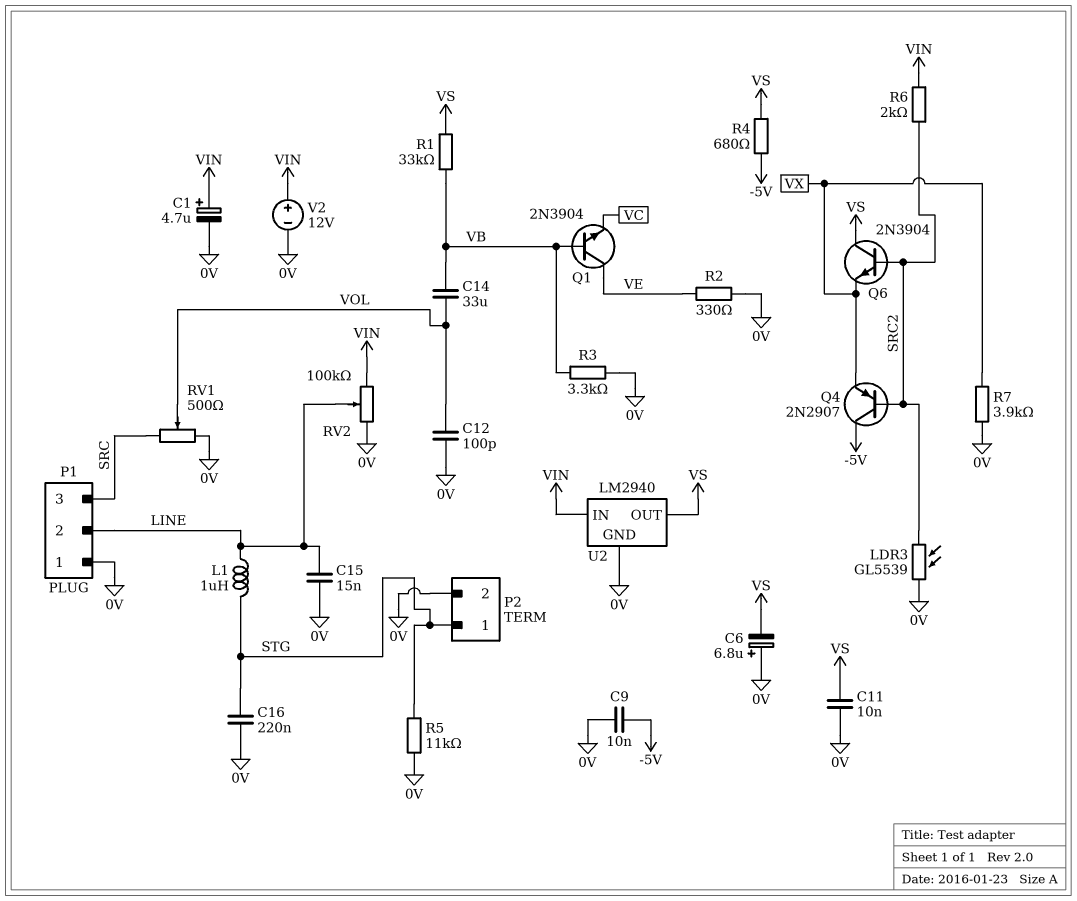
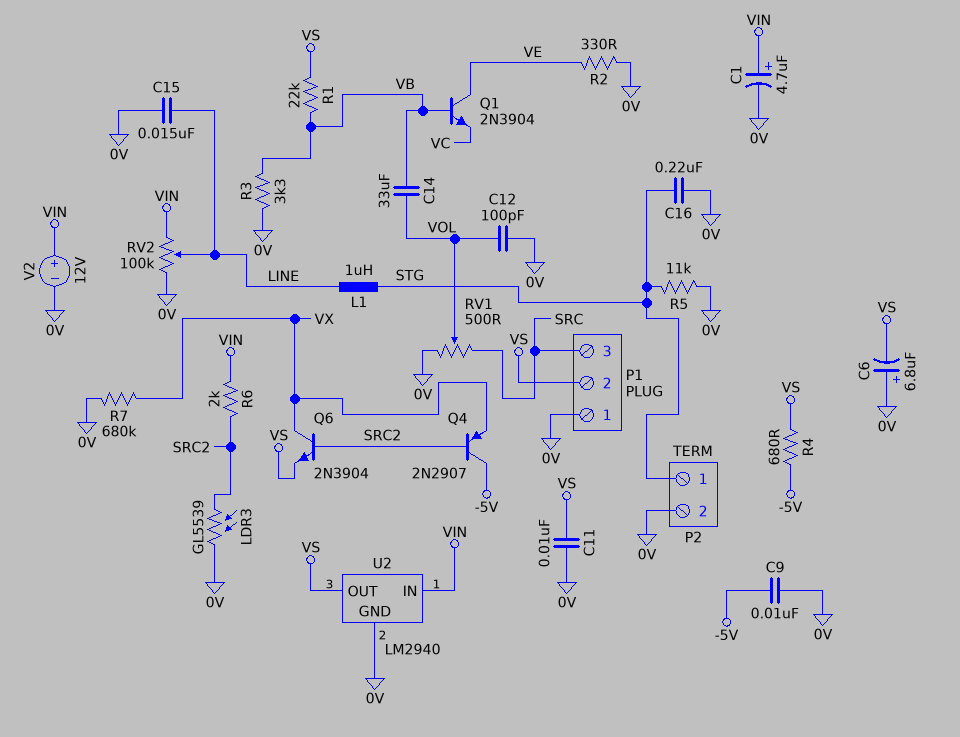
P1 pin 2: LINE -> VS
Q6: NPN 2N3904 (B SRC2, C VS, E VX) -> NPN 2N3904 (B SRC2, C VX, E VS)
R1: 33k (VB, VS) -> 22k (VB, VS)
R7: 3.9k (0V, VX) -> 680k (0V, VX)

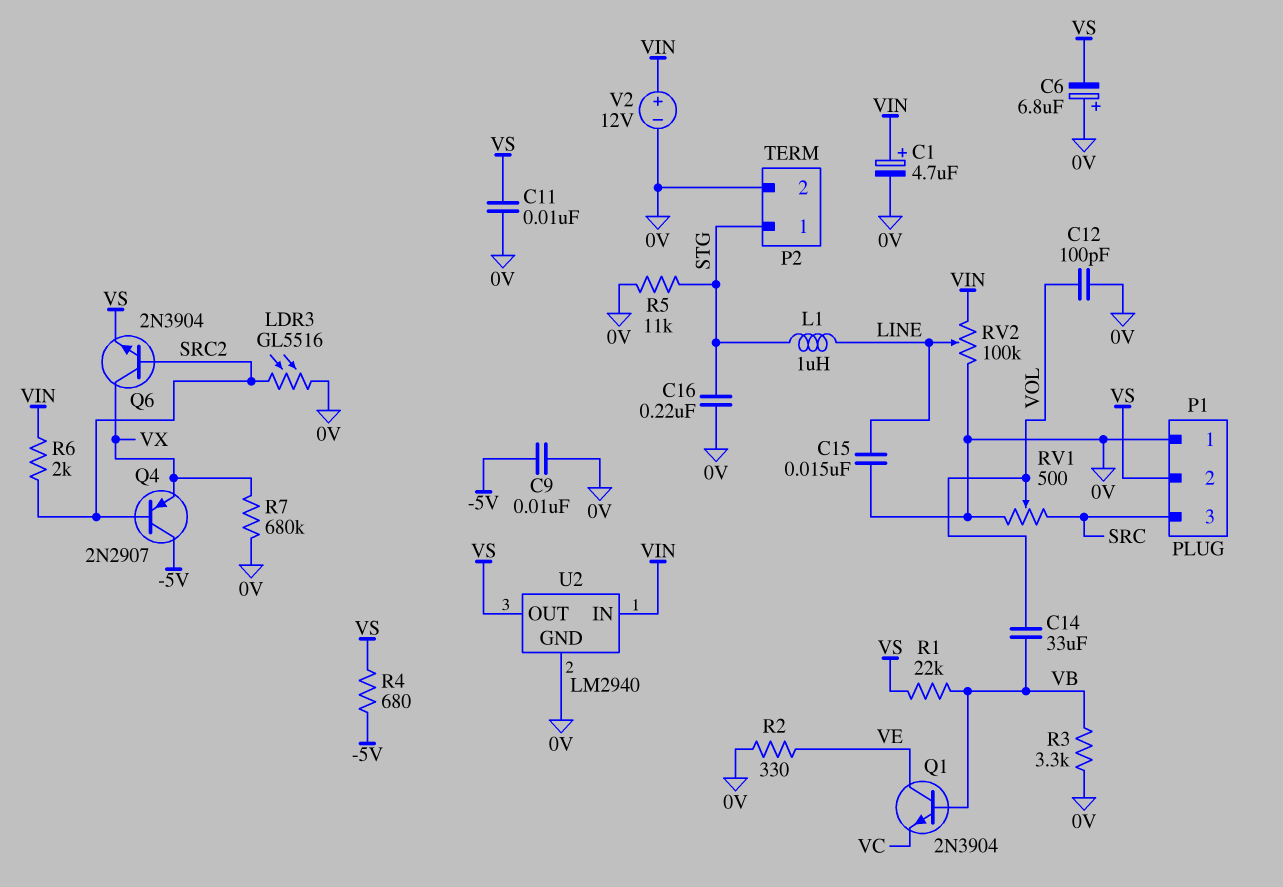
LDR3: GL5539 (0V, SRC2) -> GL5516 (0V, SRC2)

